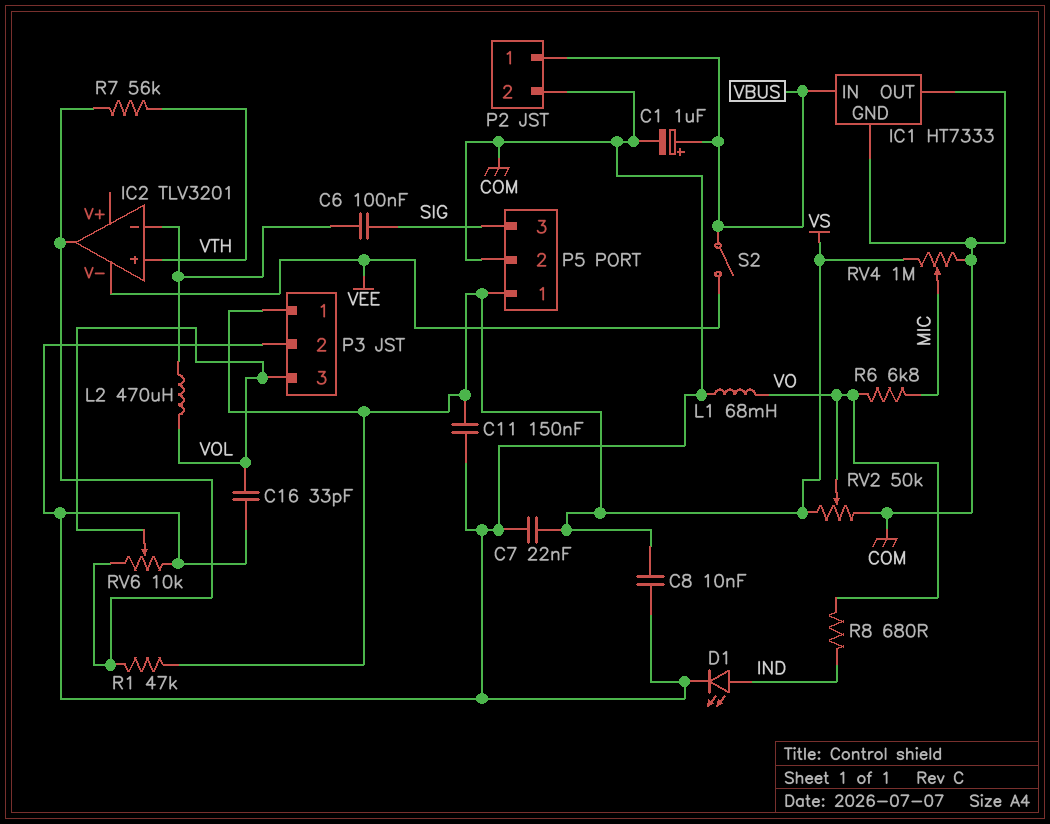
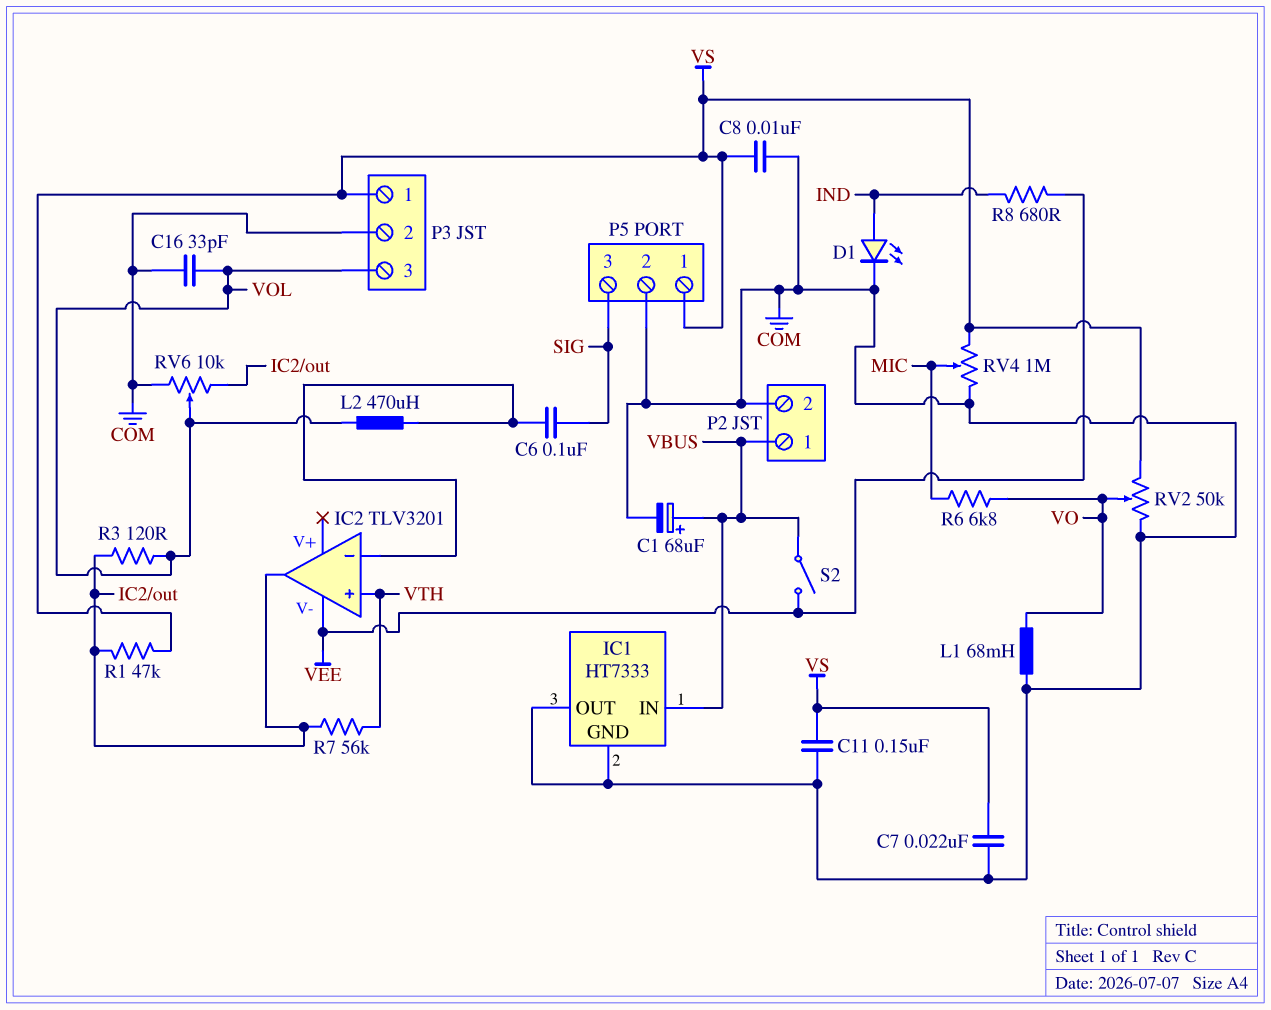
C1: 1uF (plus VBUS, minus COM) -> 68uF (plus VBUS, minus COM)
R3: none -> 120 (IC2/out, VOL)
R8: 680 (IND, VO) -> 680 (IND, VEE)

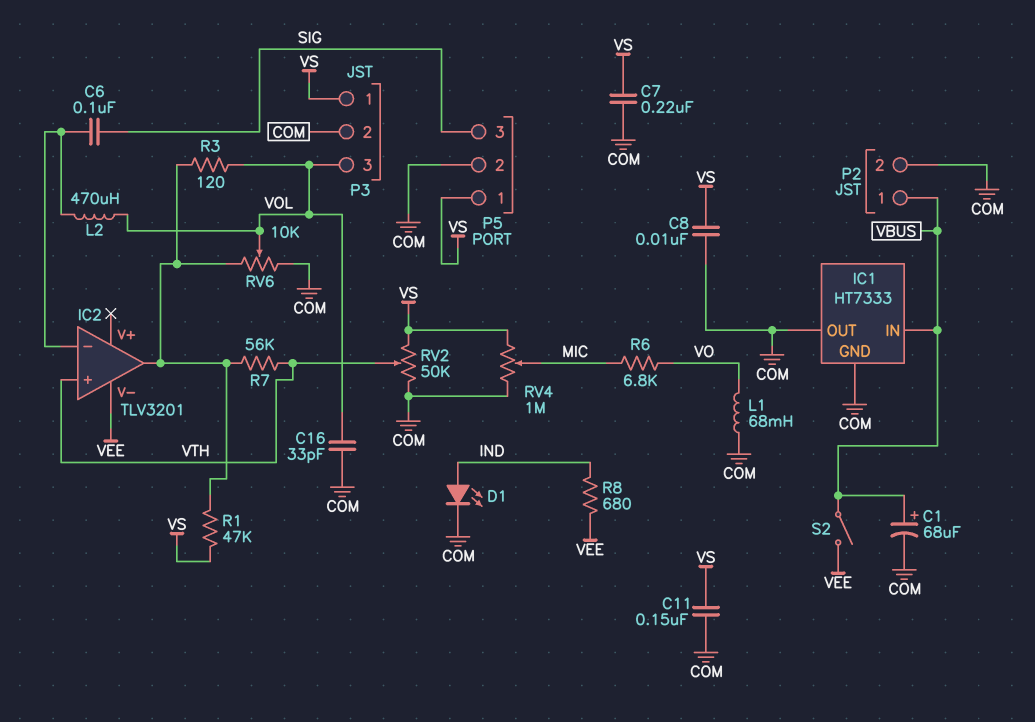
C7: 22nF (COM, VS) -> 220nF (COM, VS)
RV2: 50k (COM, VS, wiper VO) -> 50k (COM, VS, wiper VTH)

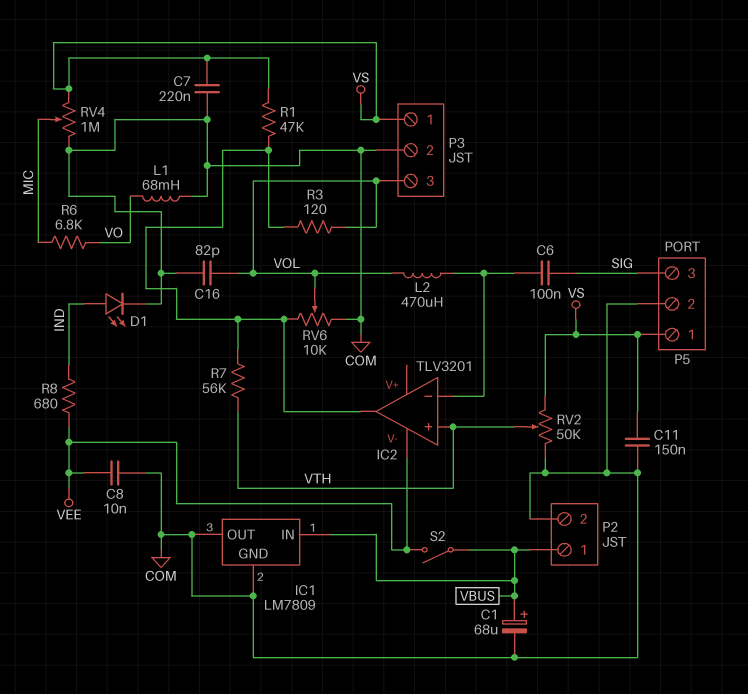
C8: 10nF (COM, VS) -> 10nF (COM, VEE)
C16: 33pF (COM, VOL) -> 82pF (COM, VOL)
IC1: HT7333 -> LM7809

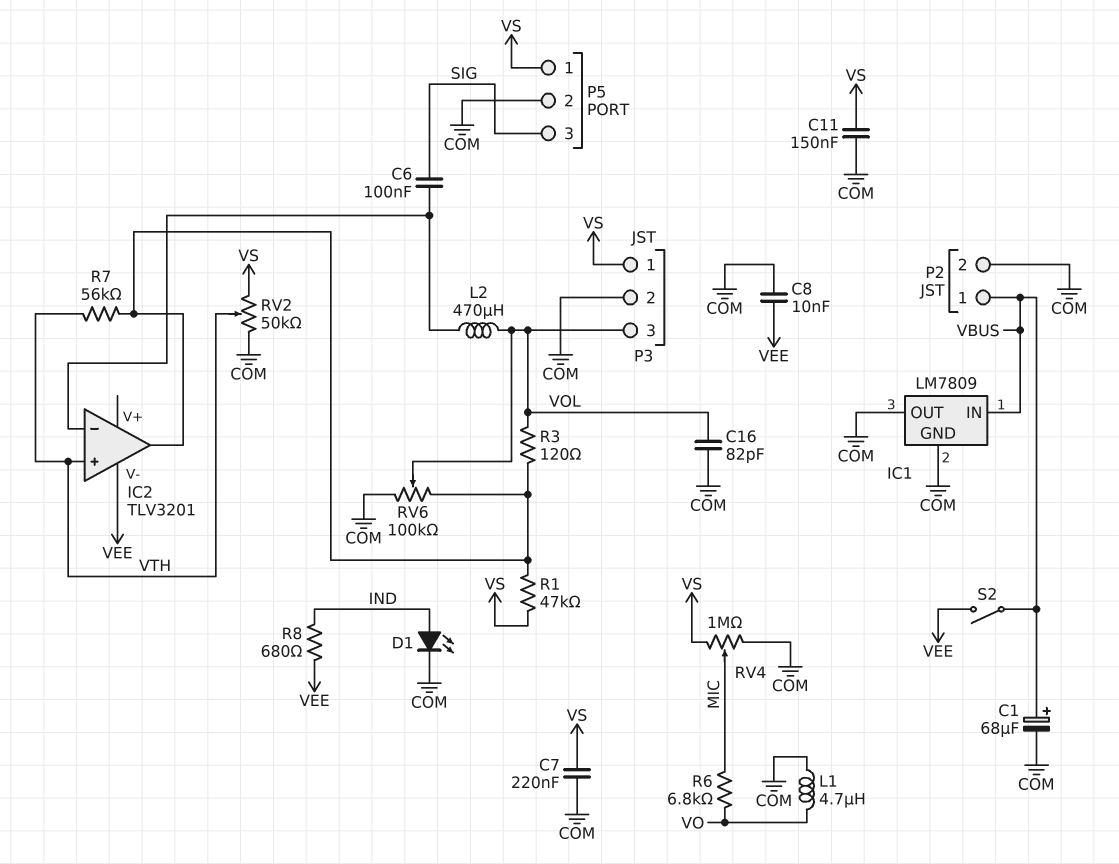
L1: 68mH (COM, VO) -> 4.7uH (COM, VO)
RV6: 10k (COM, IC2/out, wiper VOL) -> 100k (COM, IC2/out, wiper VOL)

